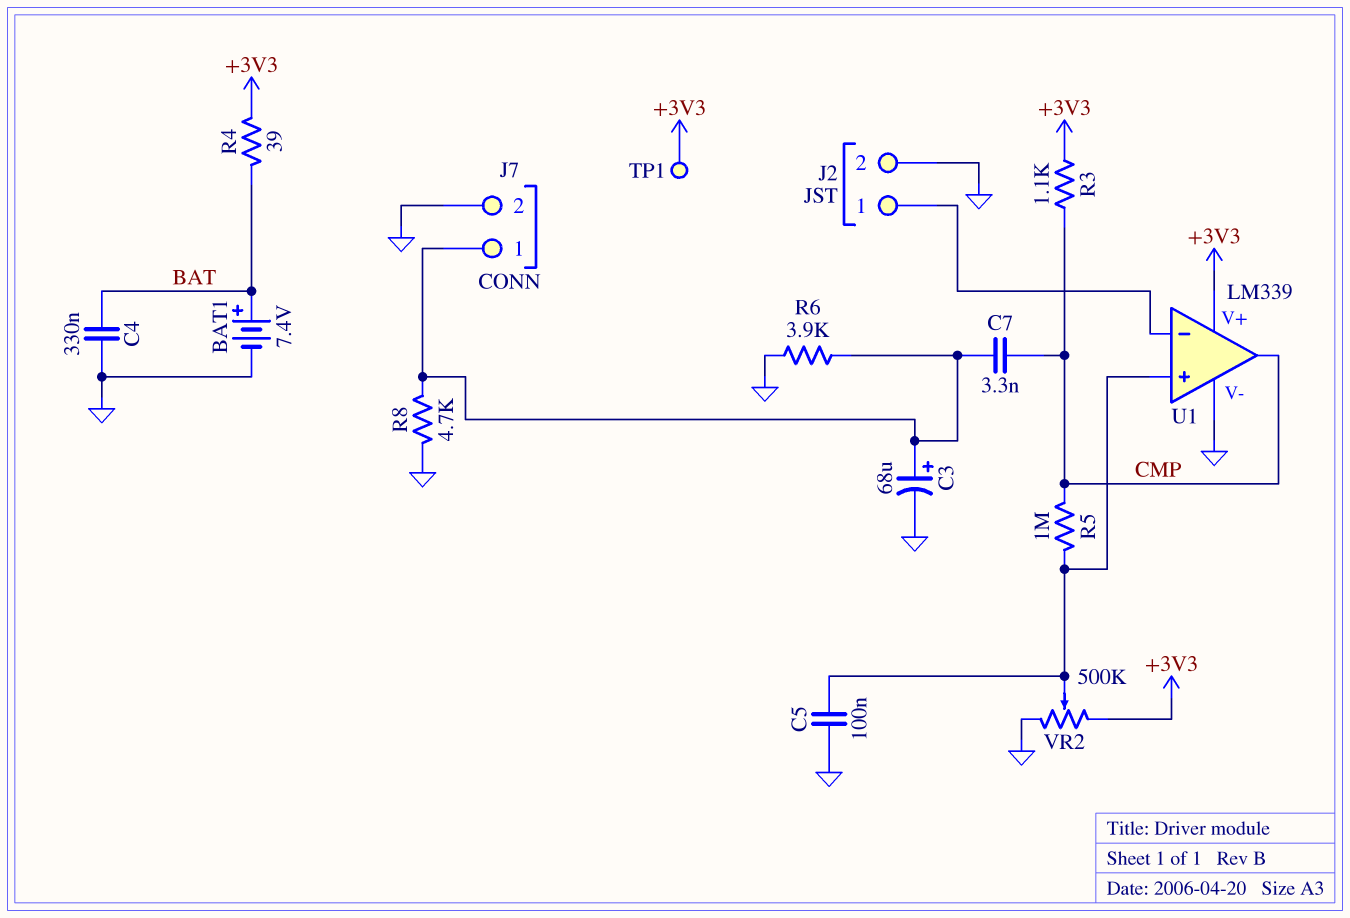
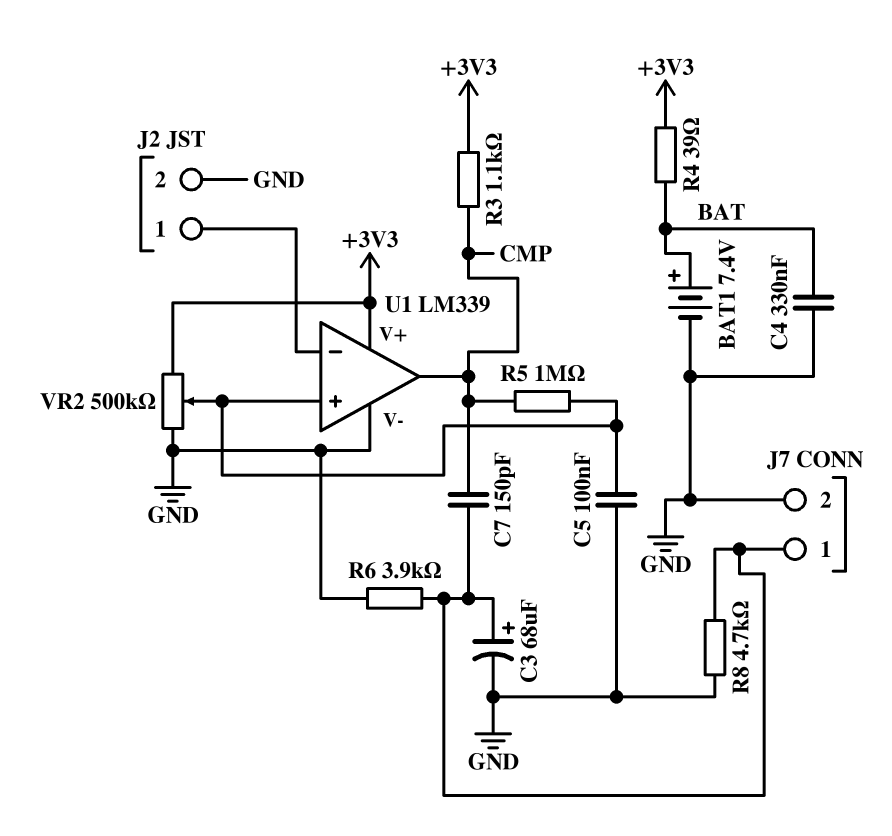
C7: 3.3nF (CMP, J7/1) -> 150pF (CMP, J7/1)
TP1: test point (+3V3) -> none

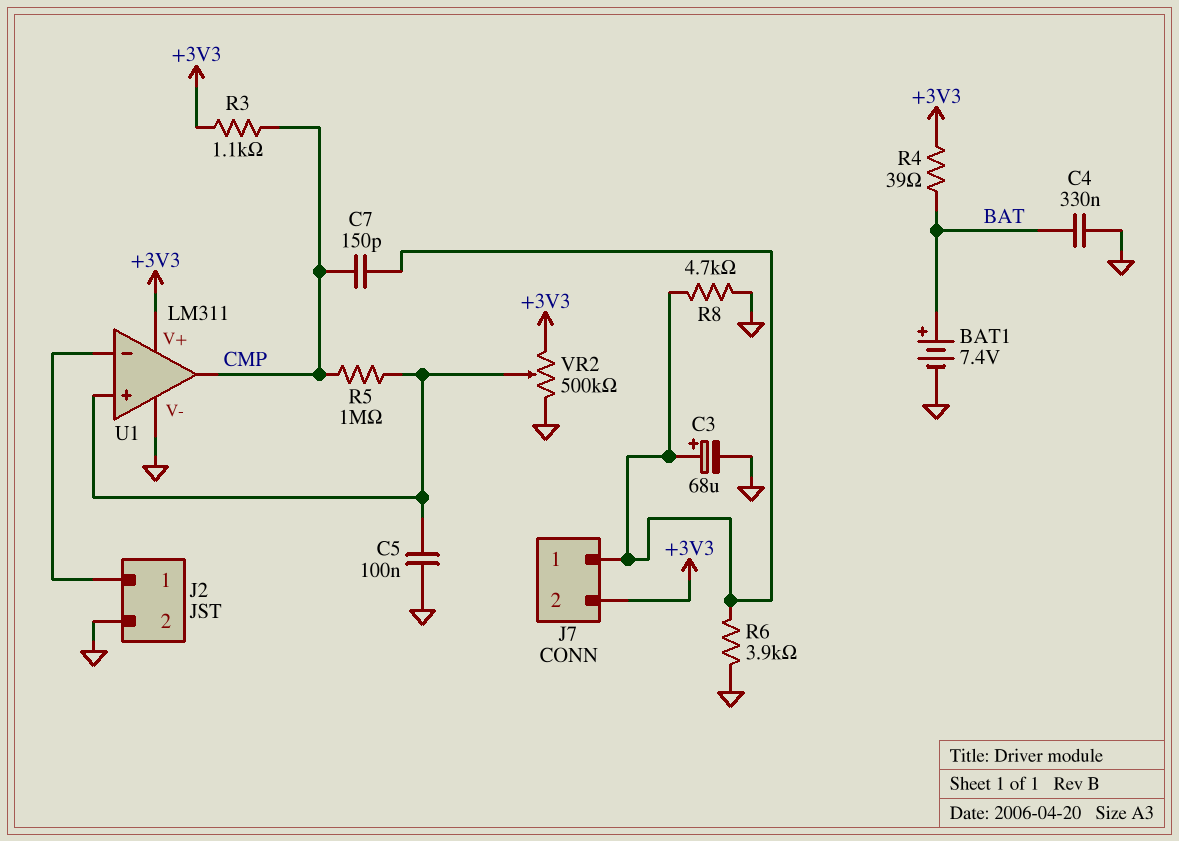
J7 pin 2: GND -> +3V3
U1: LM339 -> LM311

